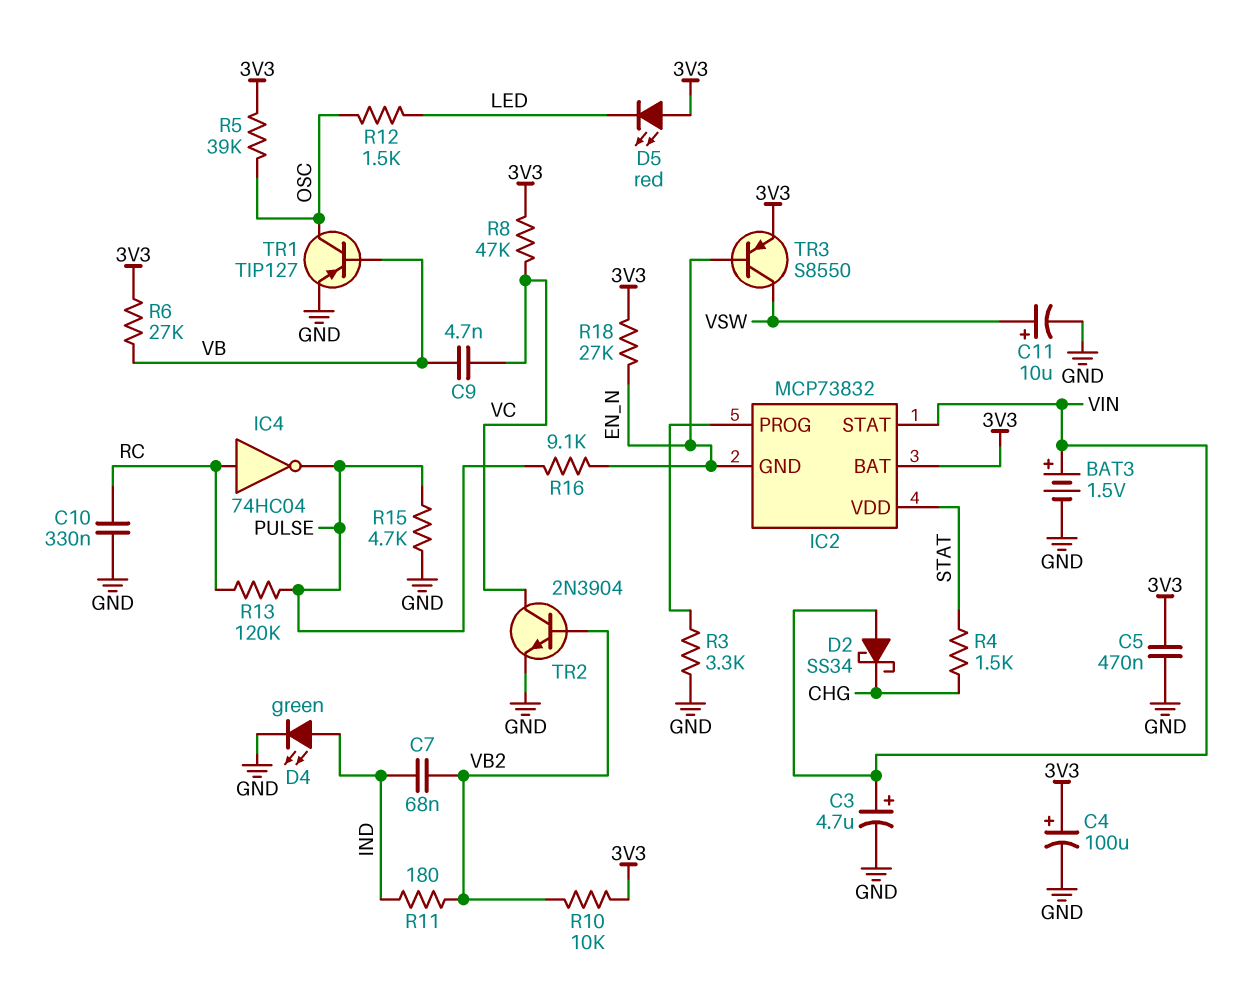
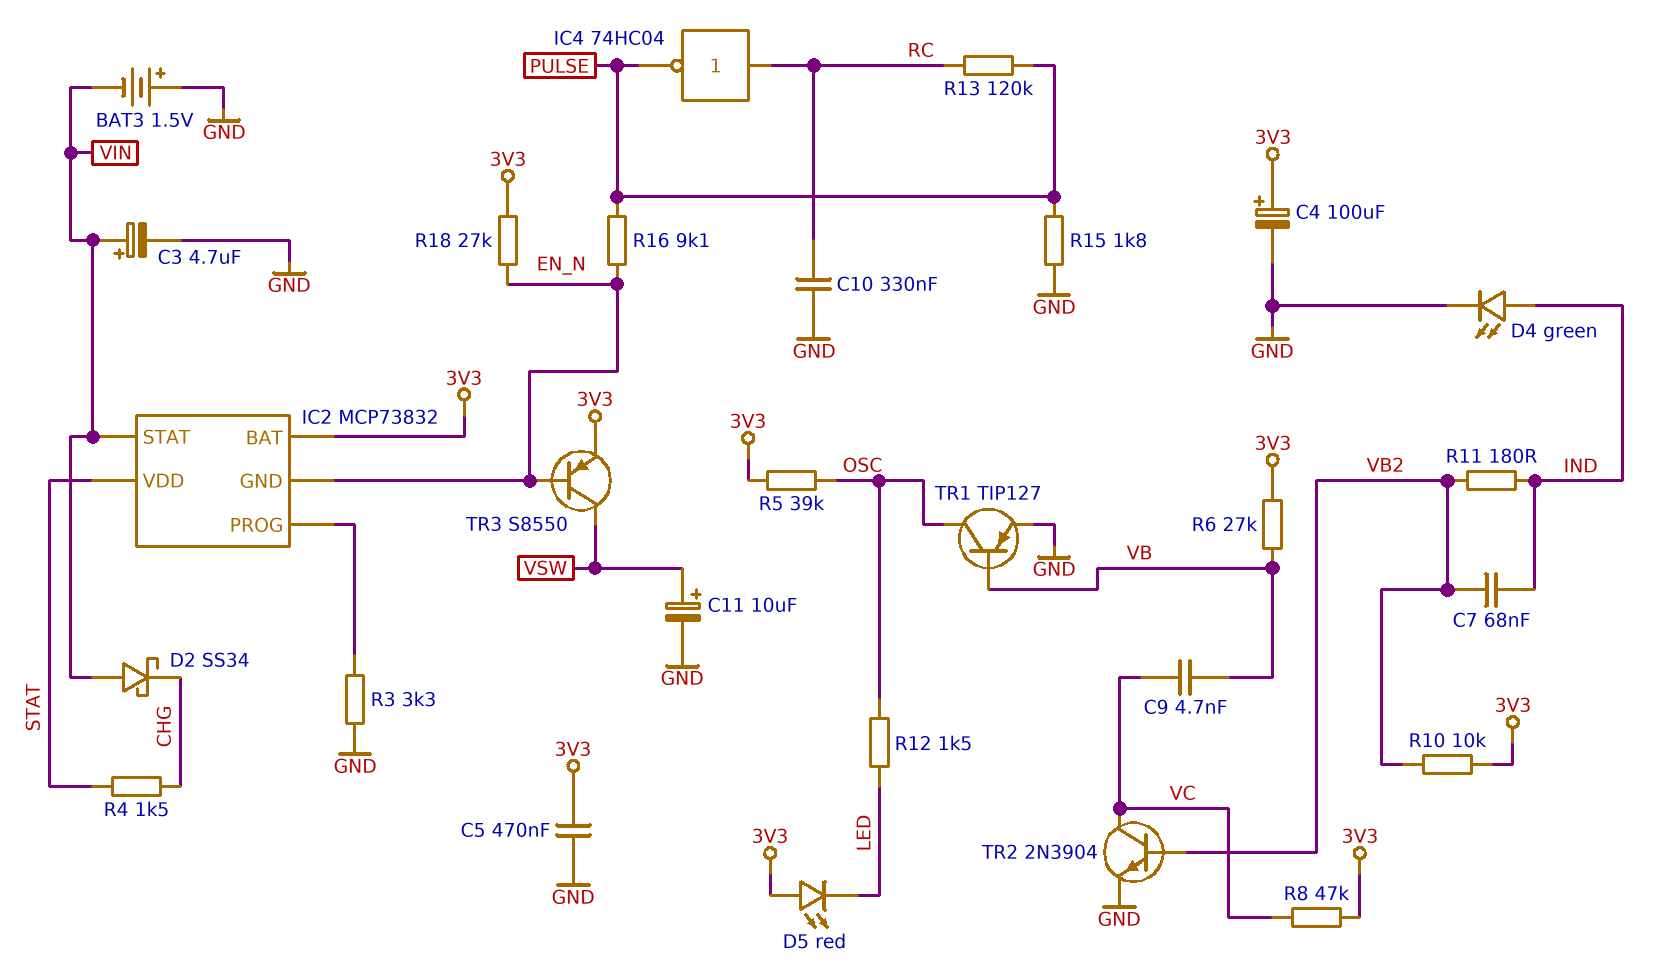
BAT3: 1.5V (plus VIN, minus GND) -> 1.5V (plus GND, minus VIN)
R15: 4.7k (GND, PULSE) -> 1.8k (GND, PULSE)

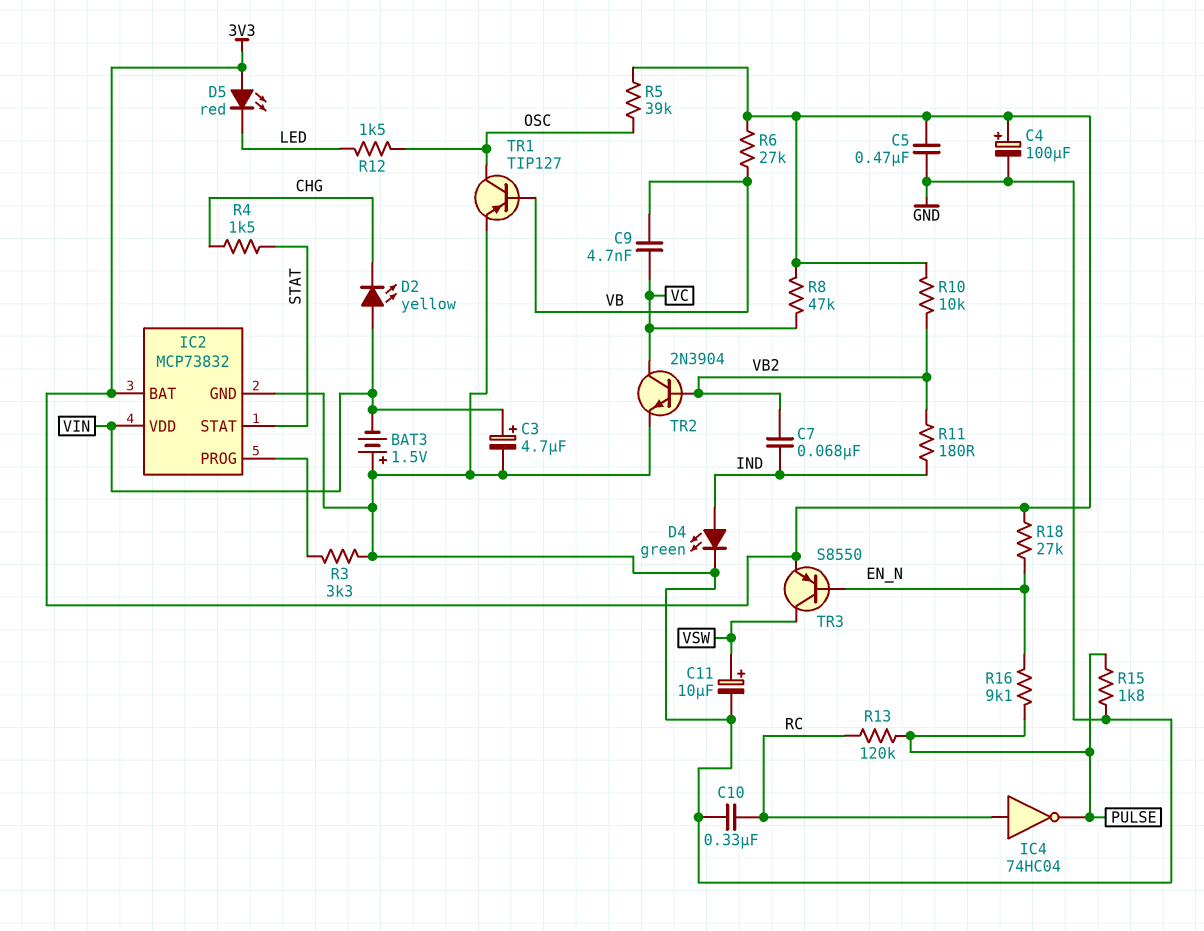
D2: schottky SS34 (A VIN, K CHG) -> LED yellow (A VIN, K CHG)
IC2 pin GND: EN_N -> GND
IC2 pin STAT: VIN -> STAT
IC2 pin VDD: STAT -> VIN

